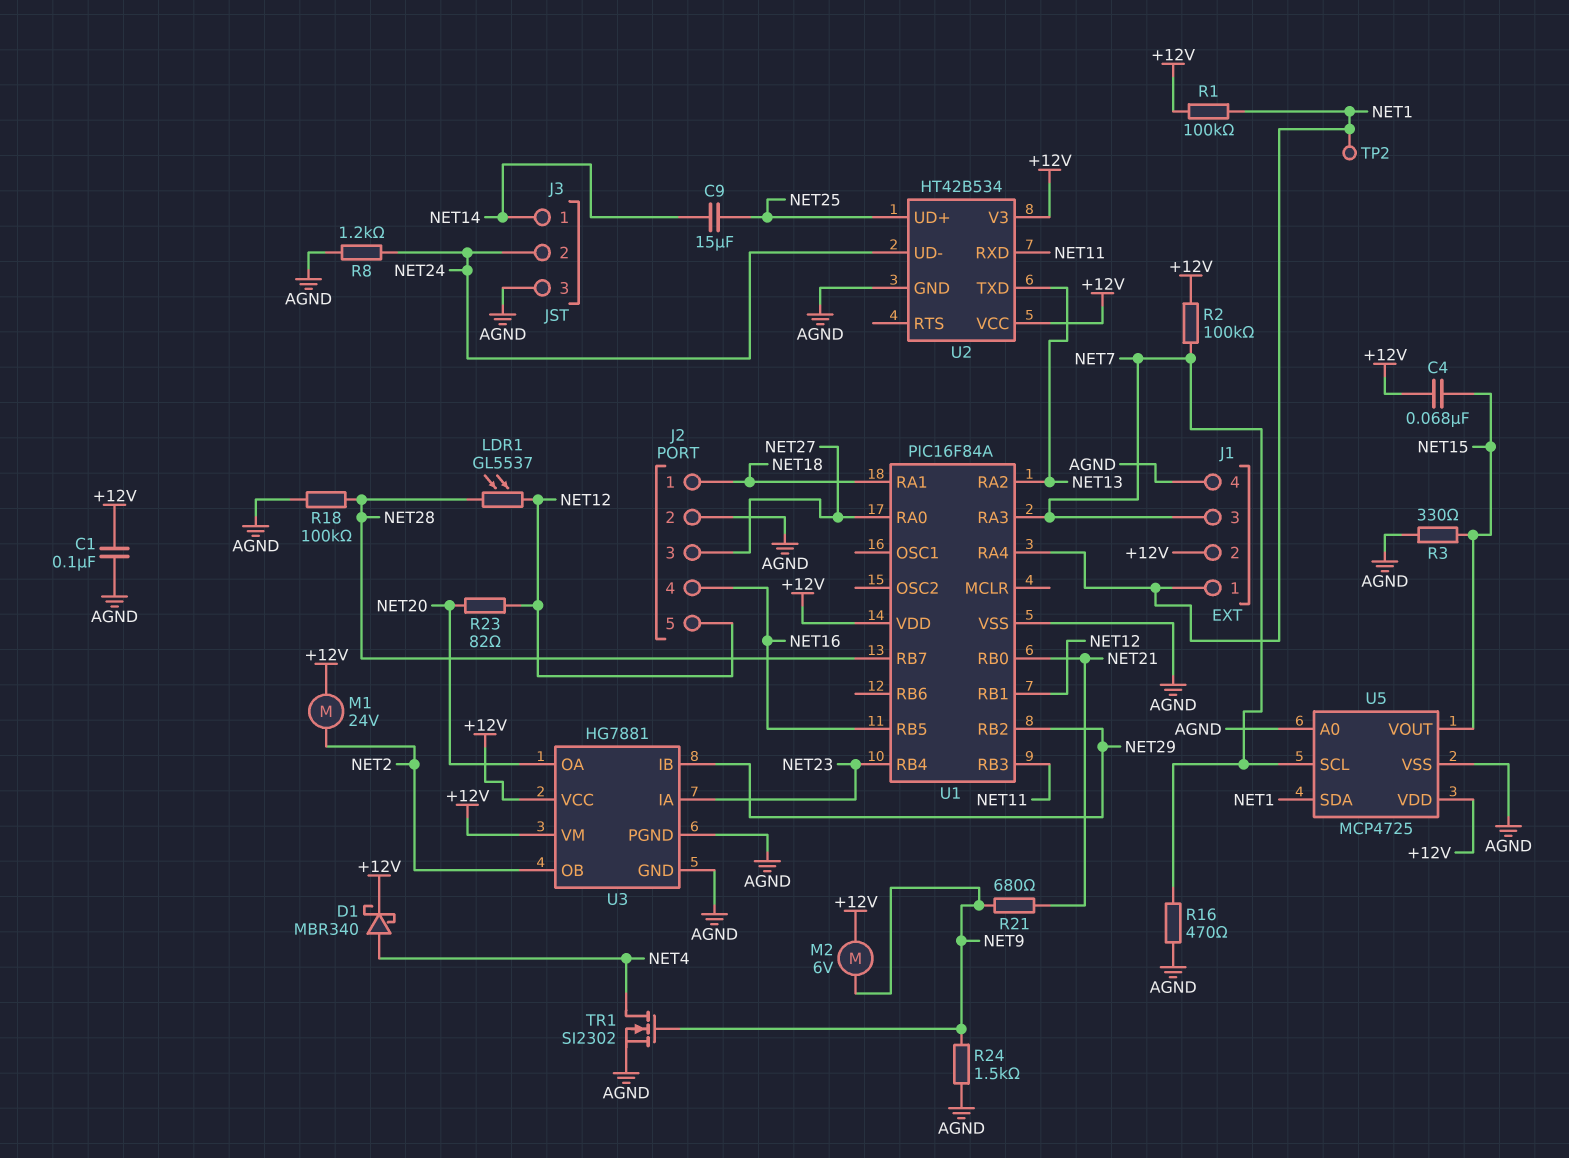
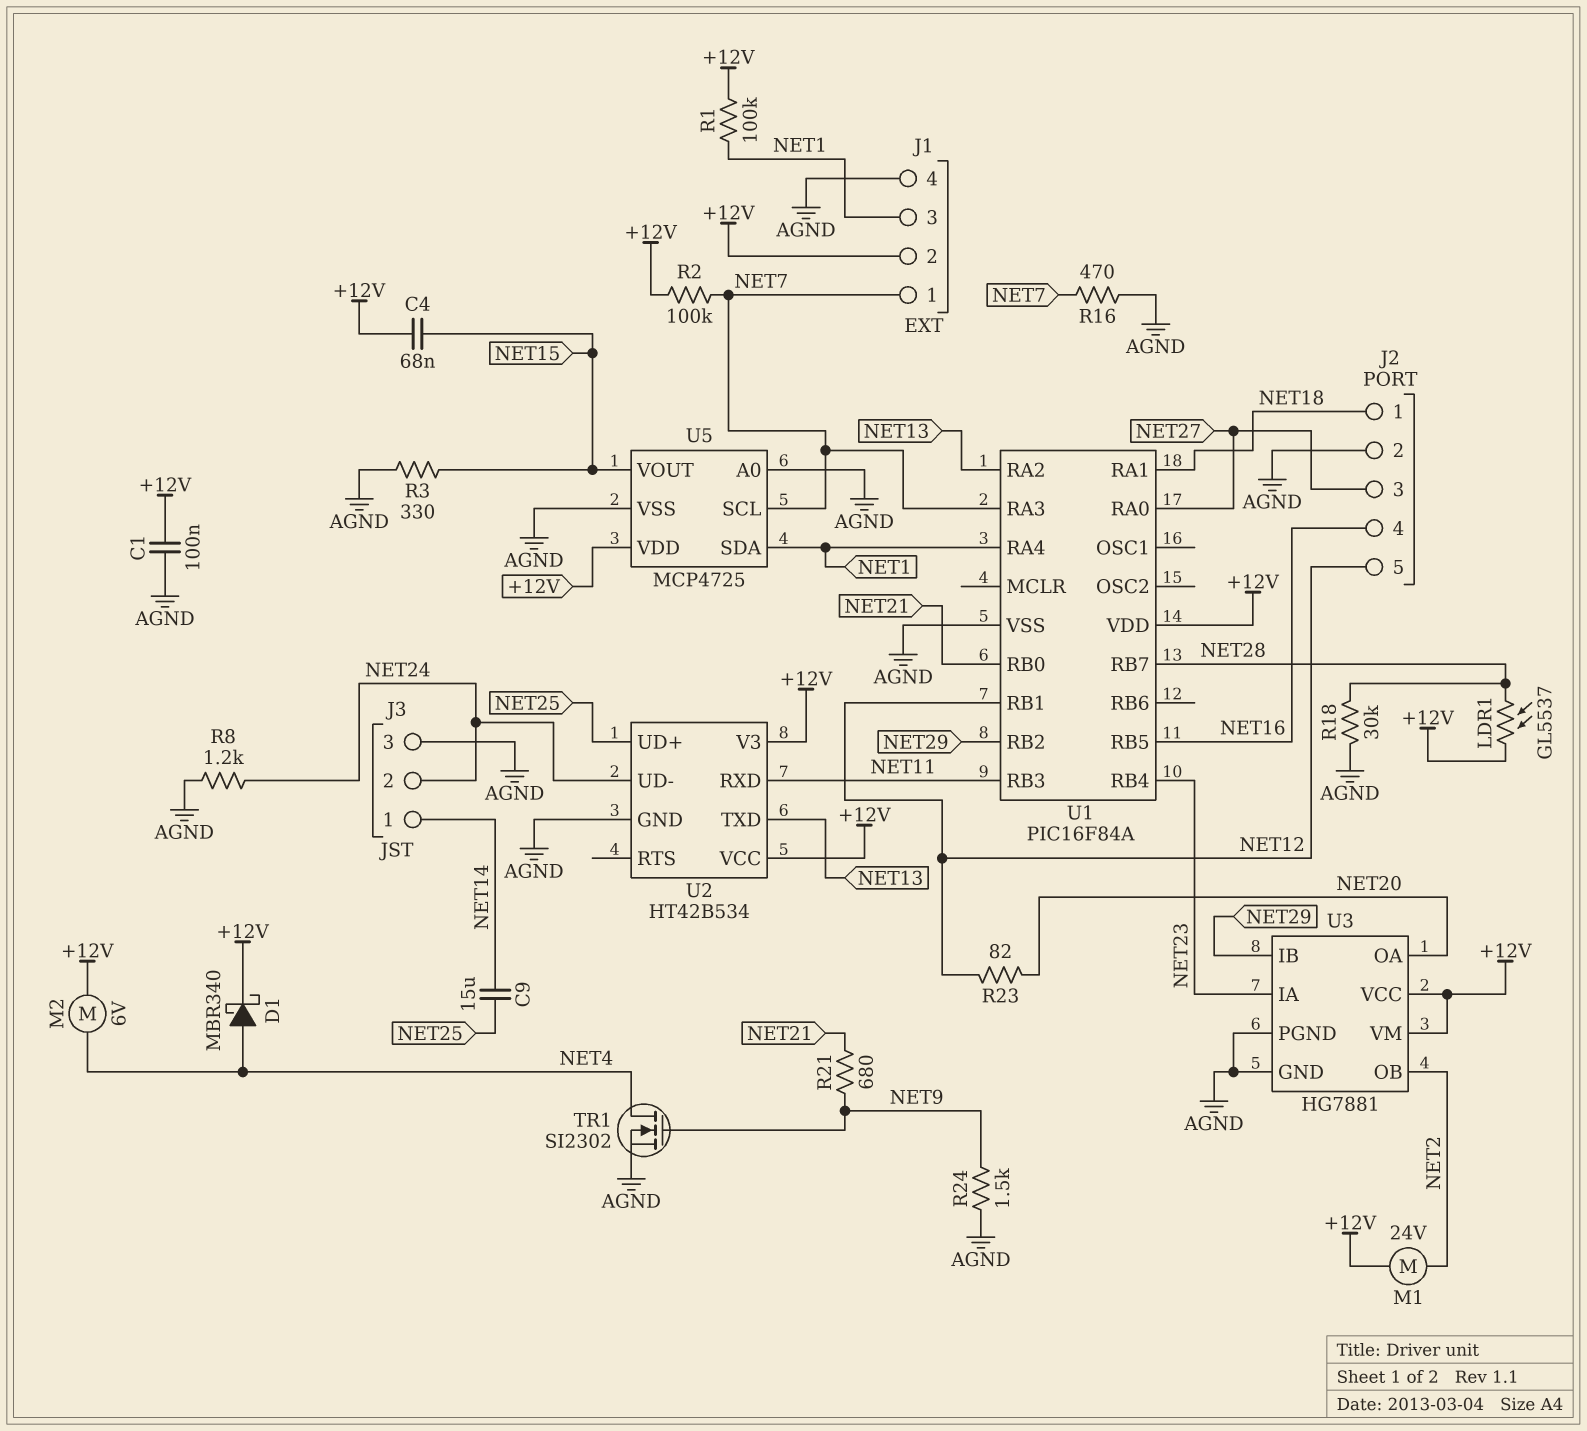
J1 pin 1: NET1 -> NET7
J1 pin 3: NET7 -> NET1
LDR1: GL5537 (NET12, NET28) -> GL5537 (+12V, NET28)
M2: motor 6V (+12V, NET9) -> motor 6V (+12V, NET4)
R18: 100k (AGND, NET28) -> 30k (AGND, NET28)
TP2: test point (NET1) -> none

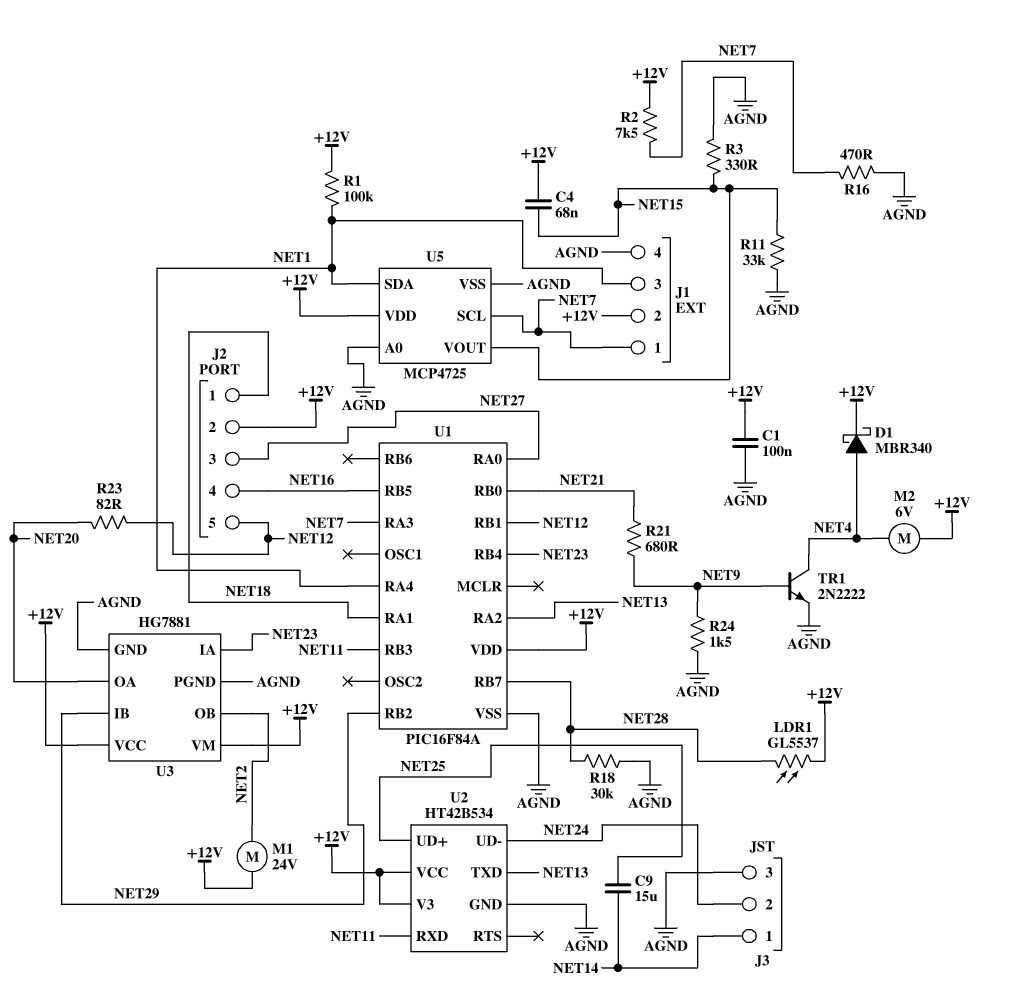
J2 pin 2: AGND -> +12V
R2: 100k (+12V, NET7) -> 7.5k (+12V, NET7)
R8: 1.2k (AGND, NET24) -> none
R11: none -> 33k (AGND, NET15)
TR1: NMOS SI2302 (G NET9, D NET4, S AGND) -> NPN 2N2222 (B NET9, C NET4, E AGND)

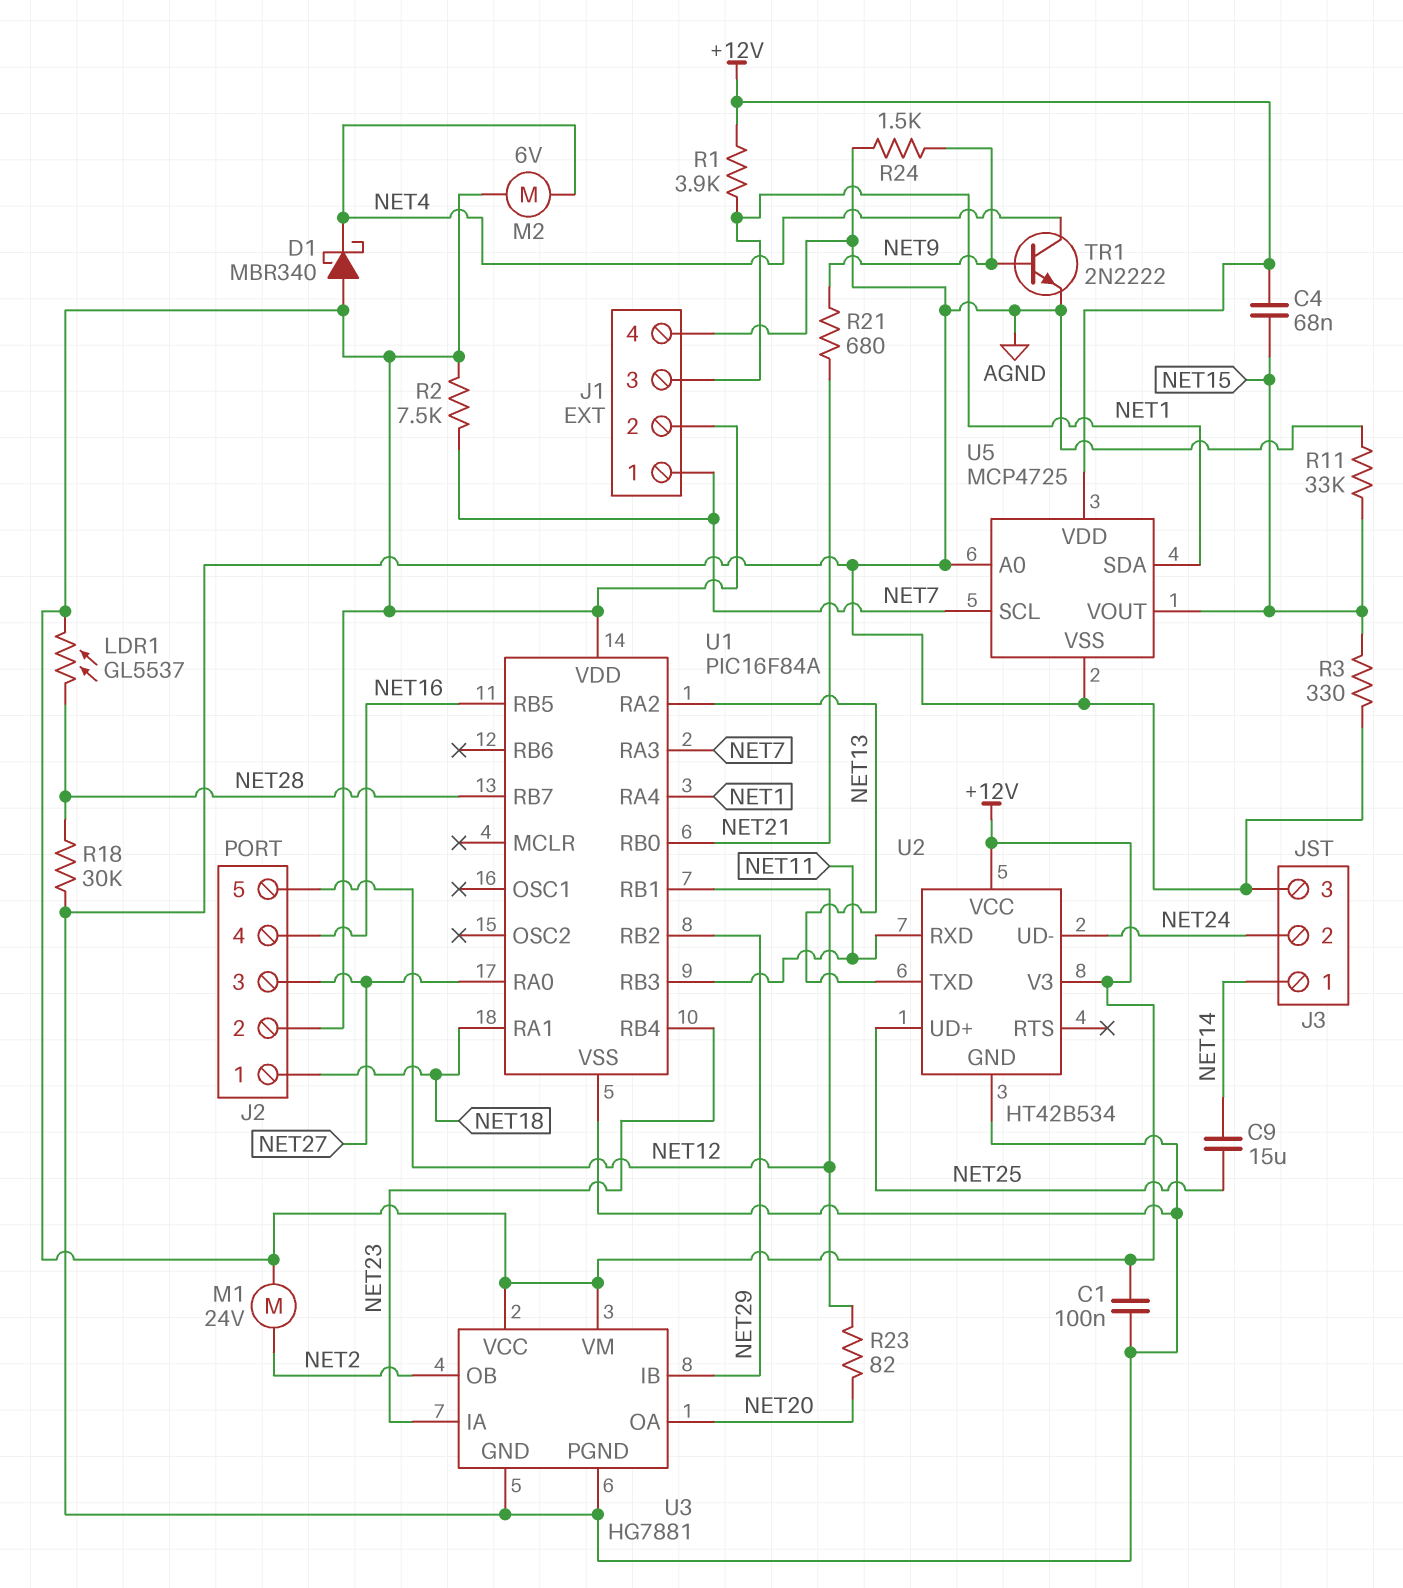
D1: schottky MBR340 (A NET4, K +12V) -> schottky MBR340 (A +12V, K NET4)
R1: 100k (+12V, NET1) -> 3.9k (+12V, NET1)
R16: 470 (AGND, NET7) -> none

